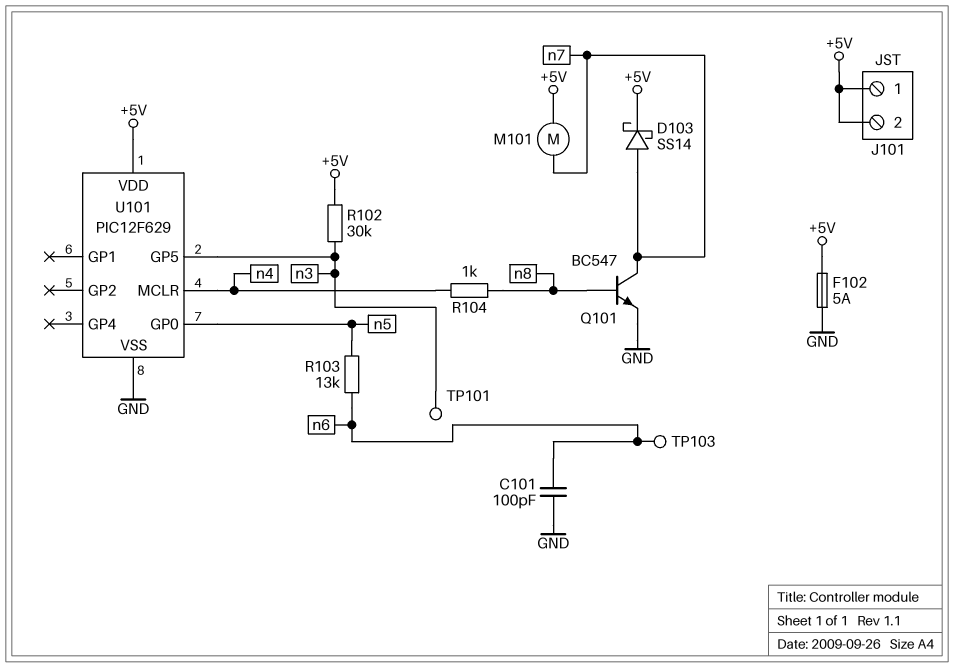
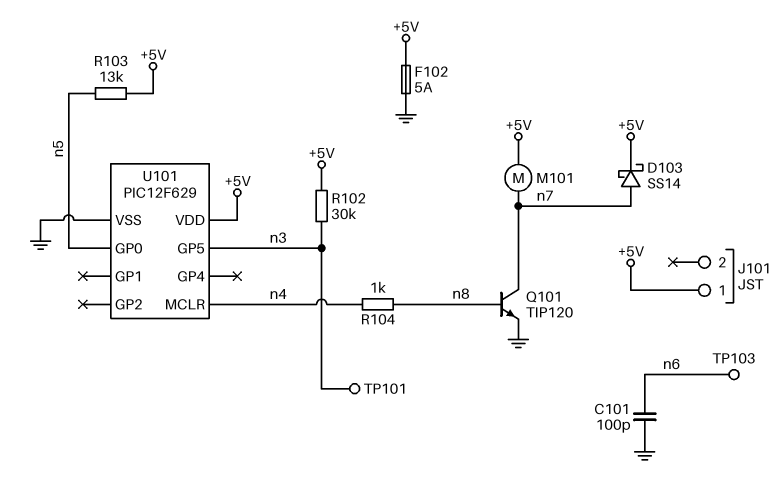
J101 pin 2: +5V -> none
Q101: NPN BC547 (B n8, C n7, E GND) -> NPN TIP120 (B n8, C n7, E GND)
R103: 13k (n5, n6) -> 13k (+5V, n5)

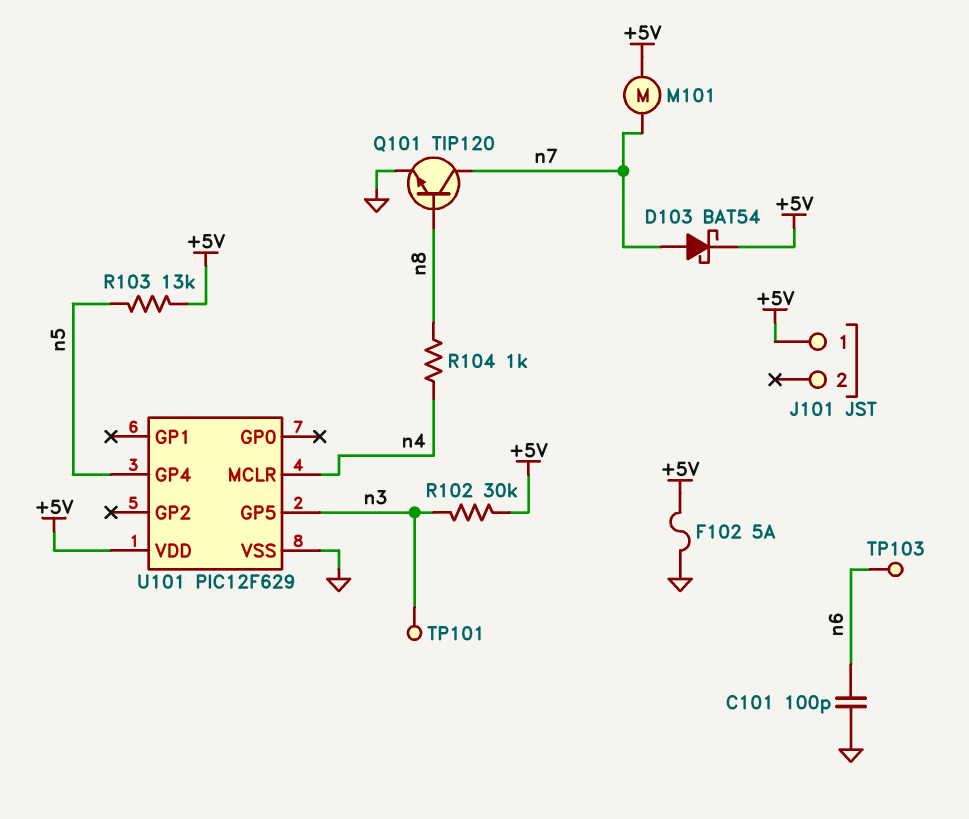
D103: schottky SS14 (A n7, K +5V) -> schottky BAT54 (A n7, K +5V)
U101 pin GP0: n5 -> none
U101 pin GP4: none -> n5

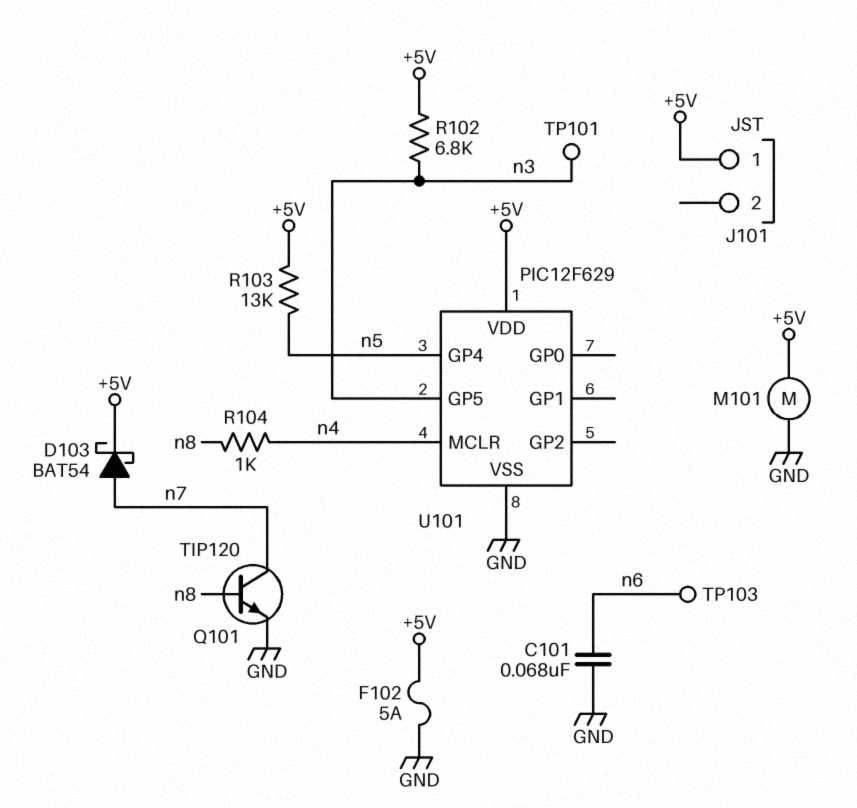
C101: 100pF (GND, n6) -> 68nF (GND, n6)
M101: motor (+5V, n7) -> motor (+5V, GND)
R102: 30k (+5V, n3) -> 6.8k (+5V, n3)

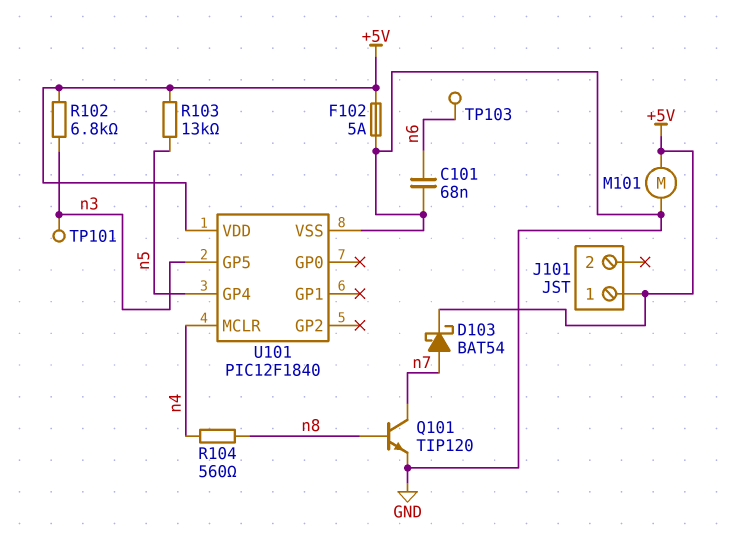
R104: 1k (n4, n8) -> 560 (n4, n8)
U101: PIC12F629 -> PIC12F1840

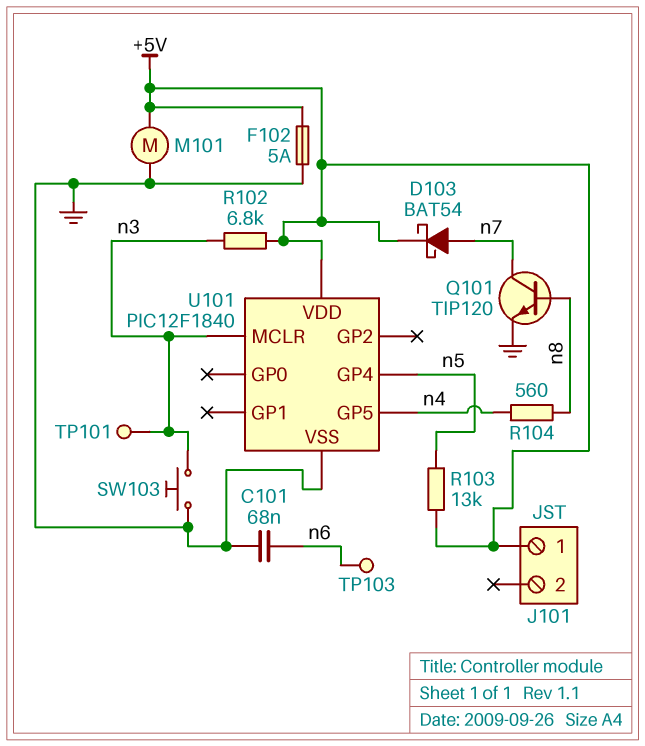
SW103: none -> button (GND, n3)
U101 pin GP5: n3 -> n4
U101 pin MCLR: n4 -> n3

